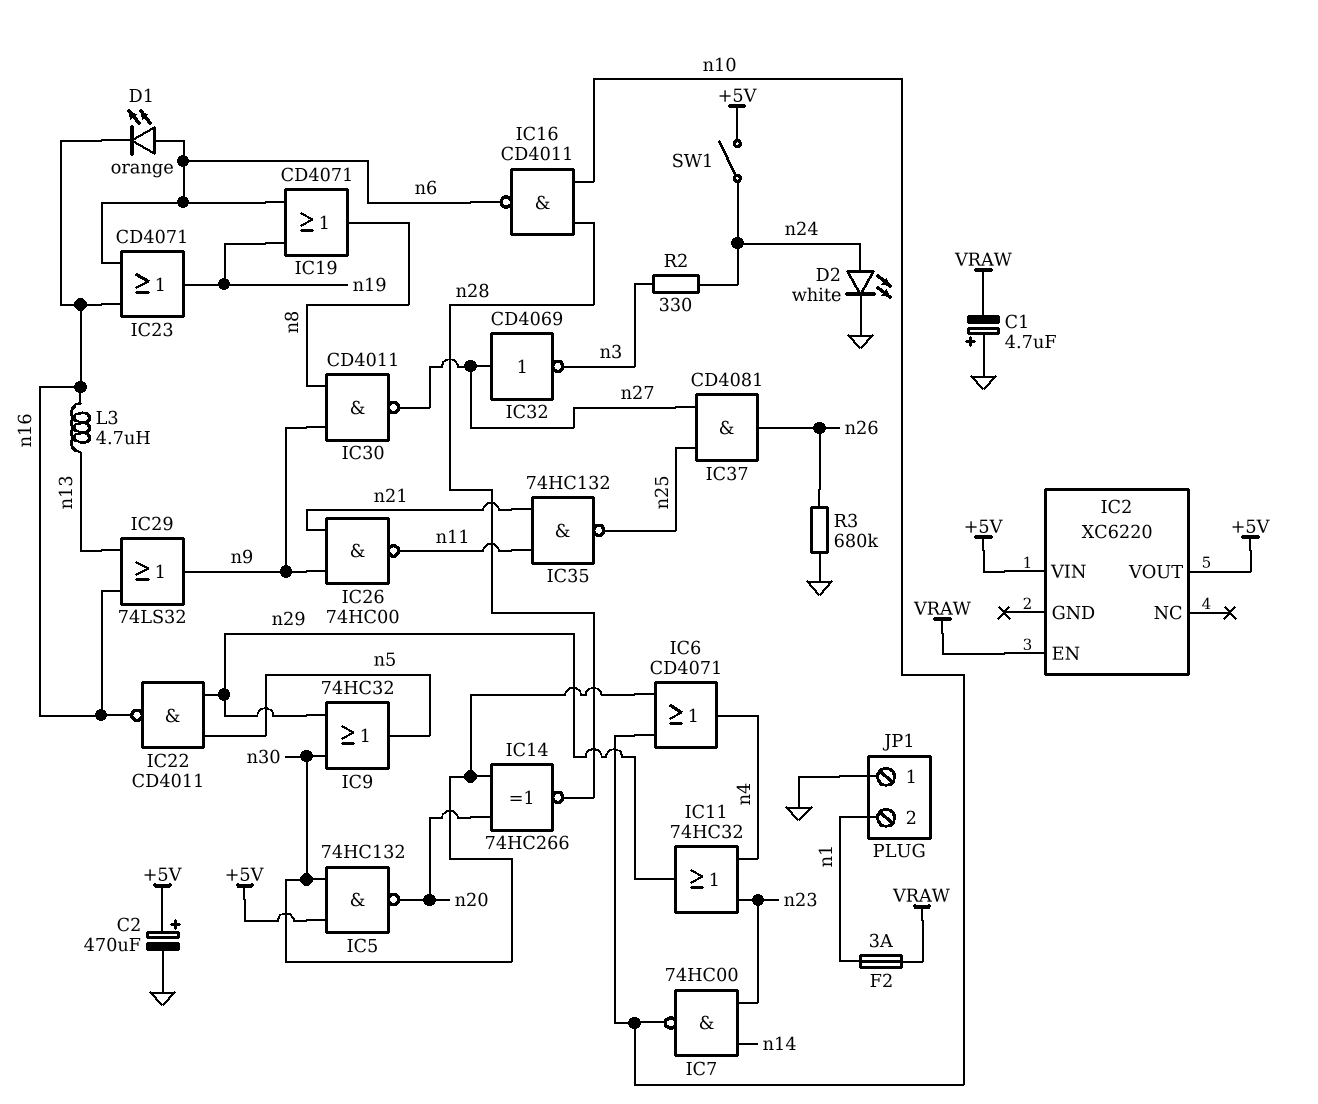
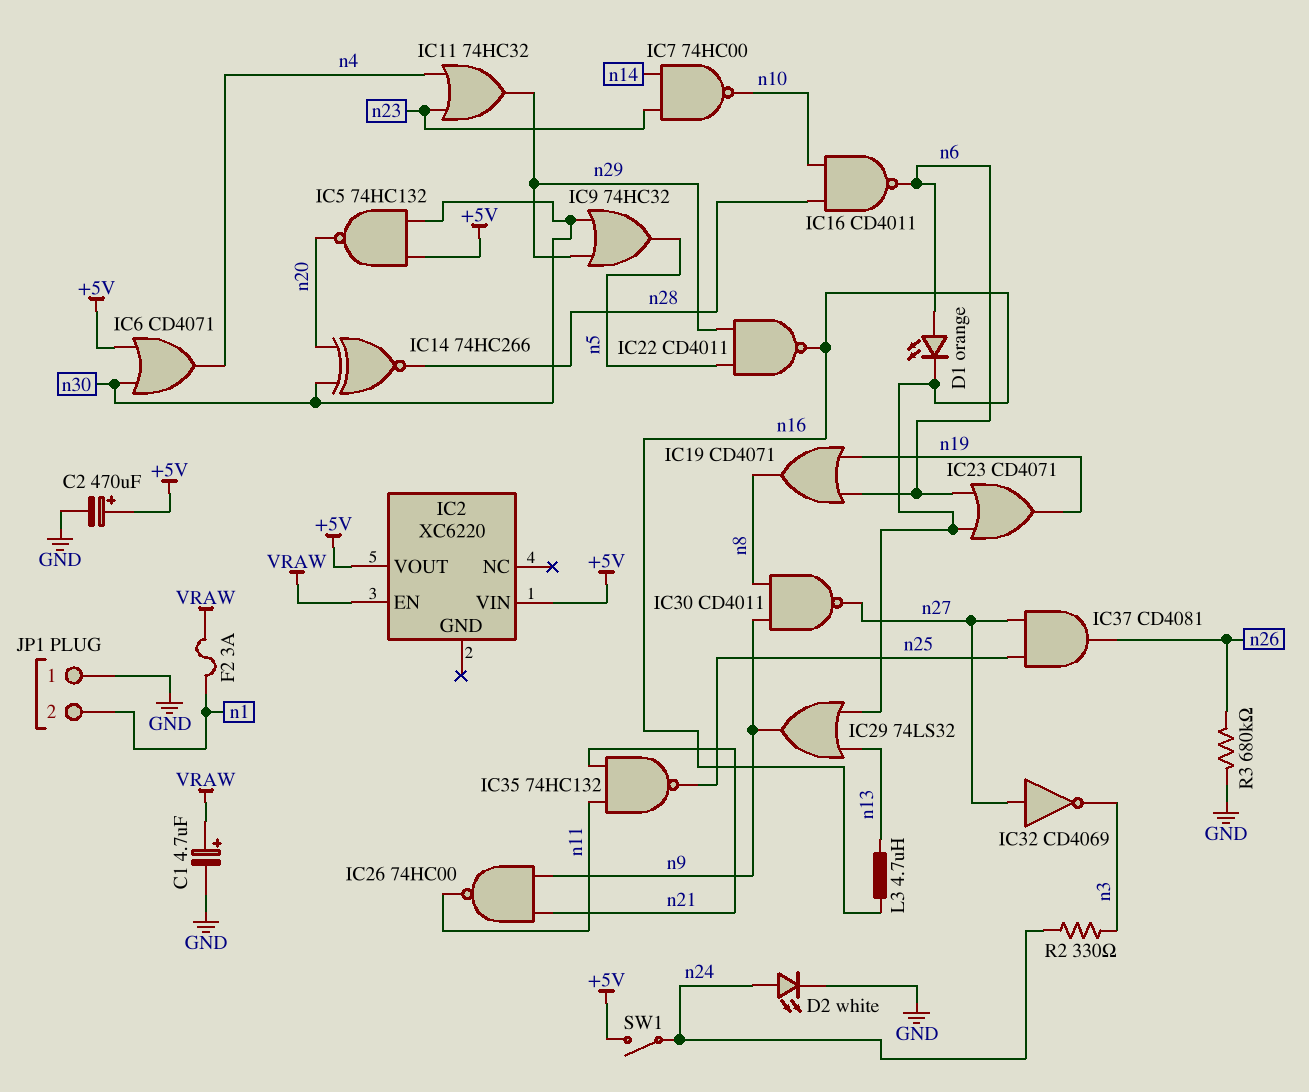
C1: 4.7uF (plus GND, minus VRAW) -> 4.7uF (plus VRAW, minus GND)
IC6: OR CD4071 (in n10, in n30, out n4) -> OR CD4071 (in +5V, in n30, out n4)

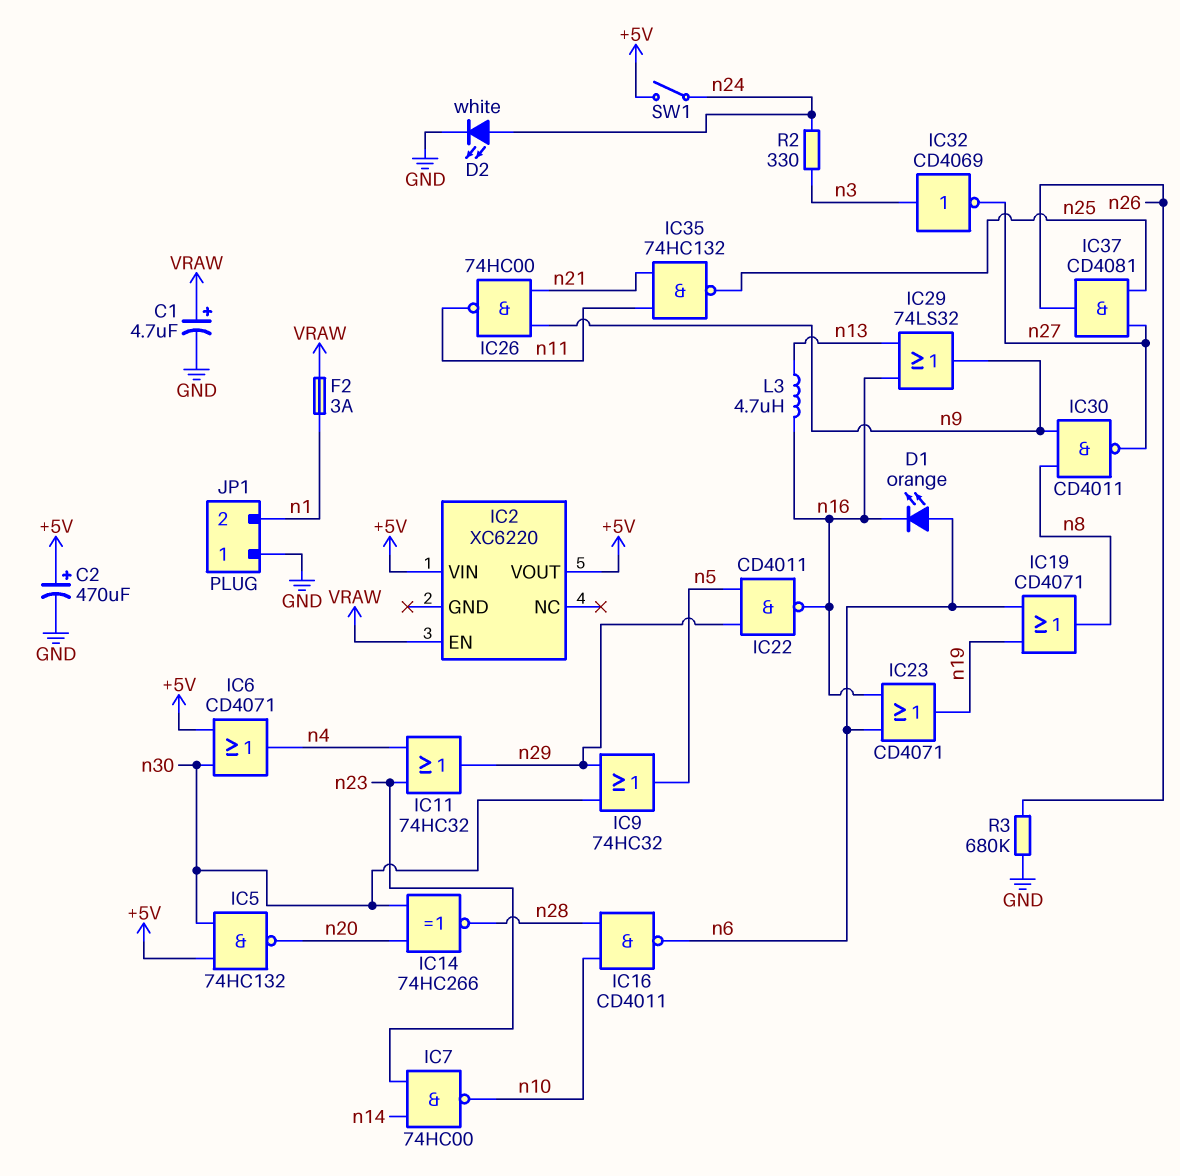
IC32: NOT CD4069 (in n27, out n3) -> NOT CD4069 (in n3, out n27)

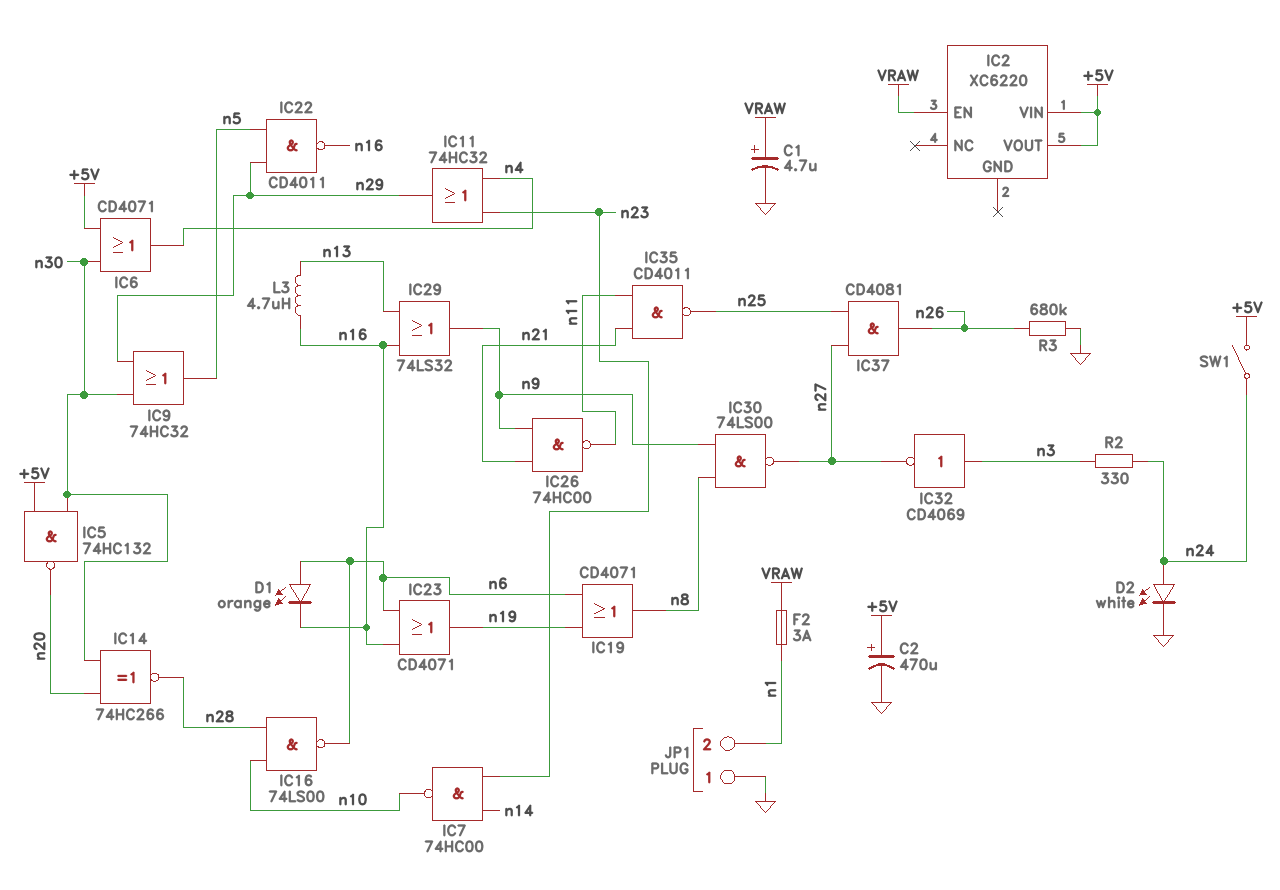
IC16: NAND CD4011 (in n10, in n28, out n6) -> NAND 74LS00 (in n10, in n28, out n6)
IC30: NAND CD4011 (in n8, in n9, out n27) -> NAND 74LS00 (in n8, in n9, out n27)
IC35: NAND 74HC132 (in n11, in n21, out n25) -> NAND CD4011 (in n11, in n21, out n25)

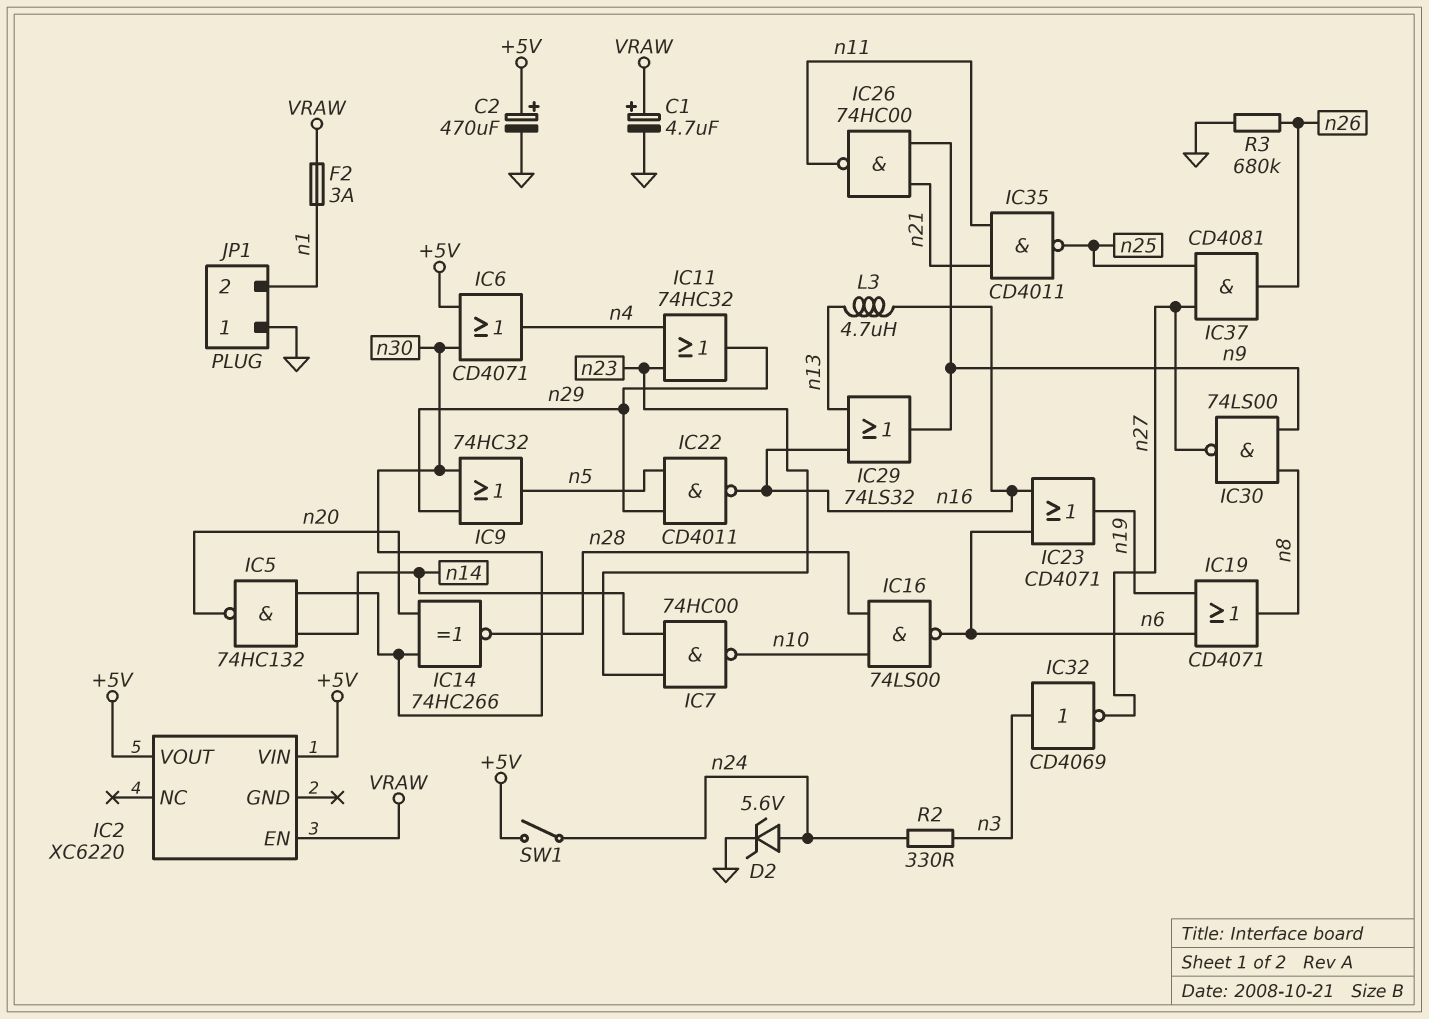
D1: LED orange (A n6, K n16) -> none
D2: LED white (A n24, K GND) -> zener 5.6V (A n24, K GND)
IC5: NAND 74HC132 (in +5V, in n30, out n20) -> NAND 74HC132 (in n14, in n30, out n20)

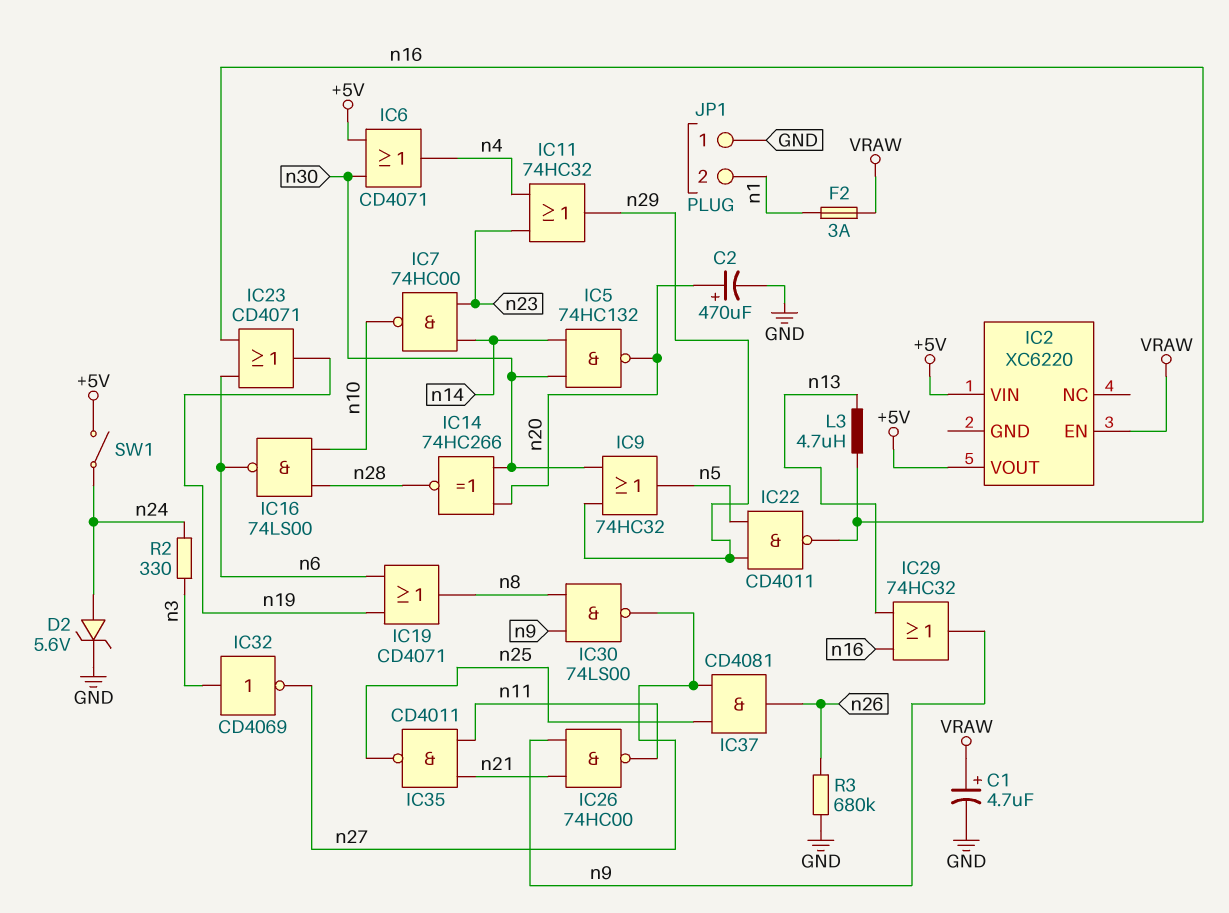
C2: 470uF (plus +5V, minus GND) -> 470uF (plus n20, minus GND)
IC29: OR 74LS32 (in n13, in n16, out n9) -> OR 74HC32 (in n13, in n16, out n9)

